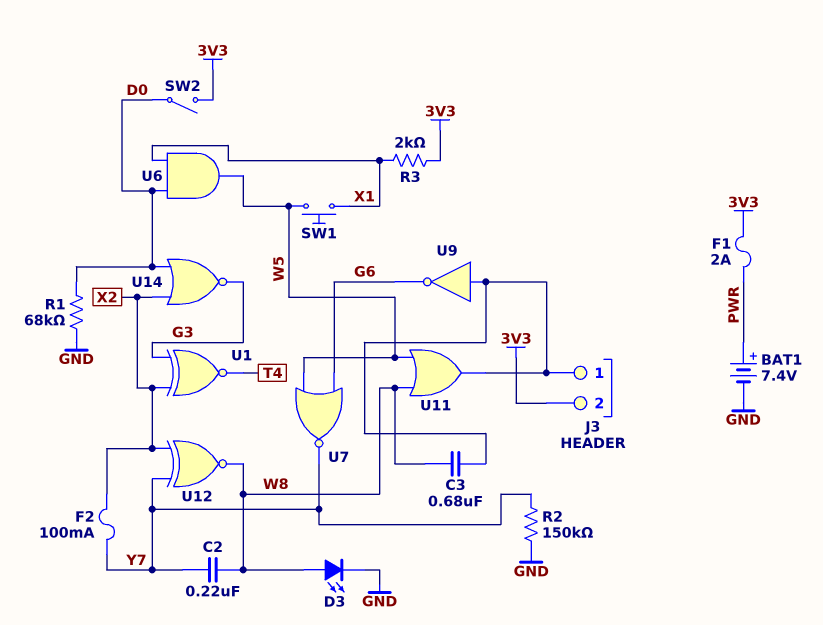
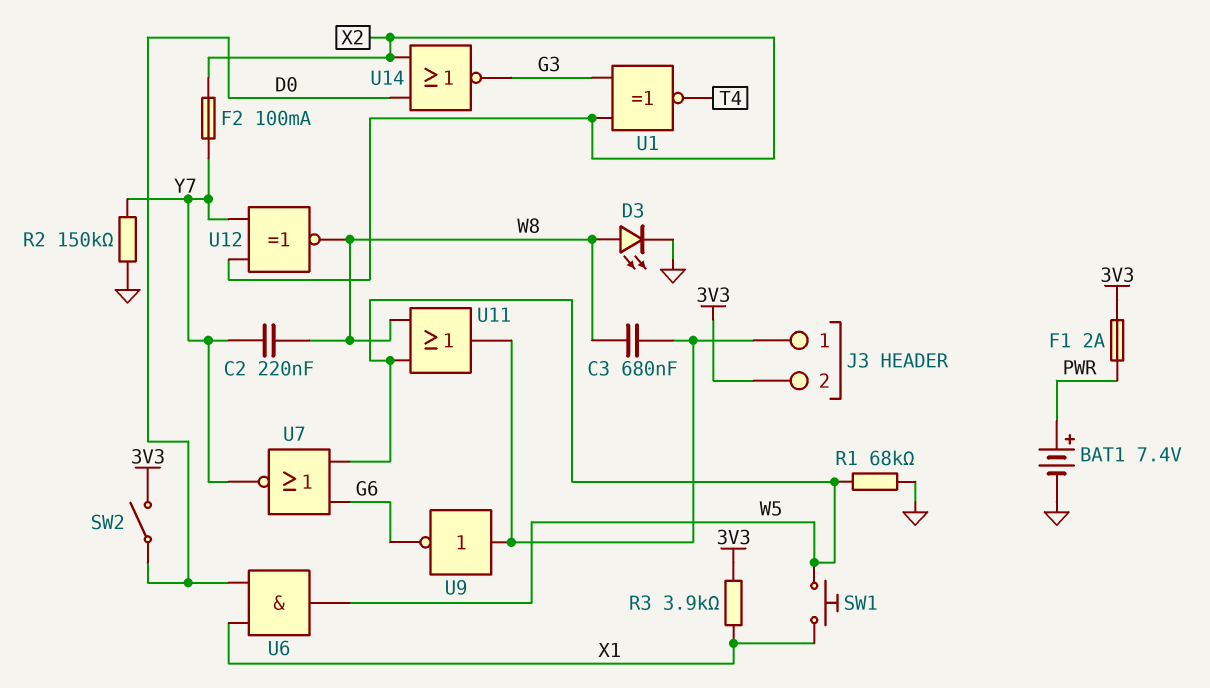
R1: 68k (D0, GND) -> 68k (GND, W5)
R3: 2k (3V3, X1) -> 3.9k (3V3, X1)

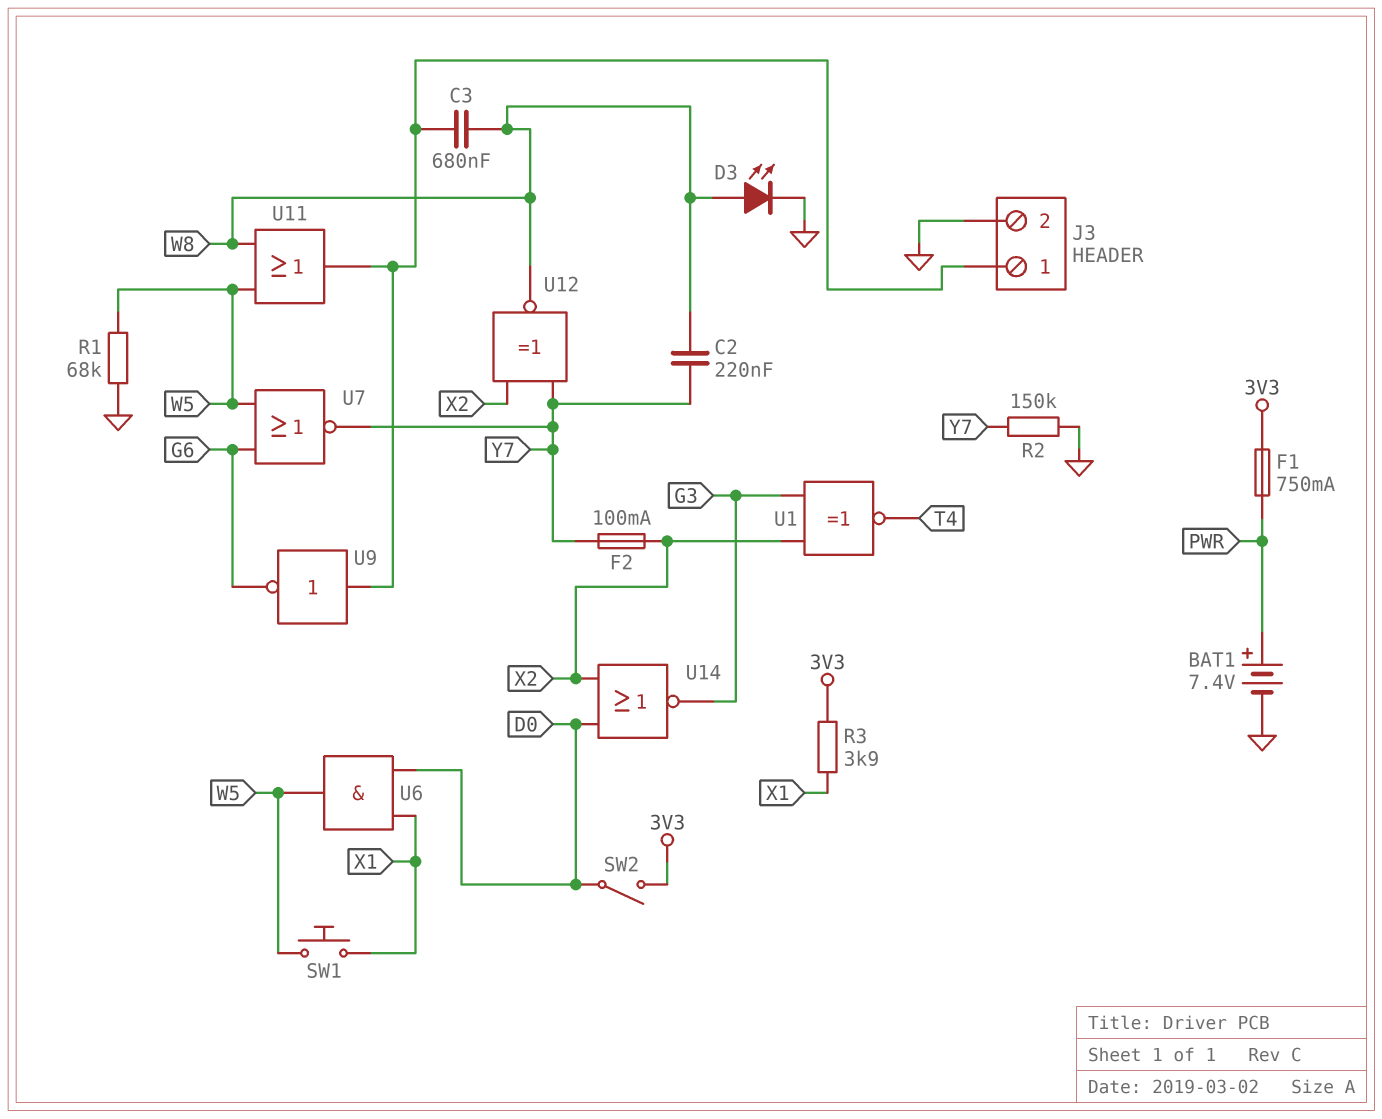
F1: 2A (3V3, PWR) -> 750mA (3V3, PWR)
J3 pin 2: 3V3 -> GND

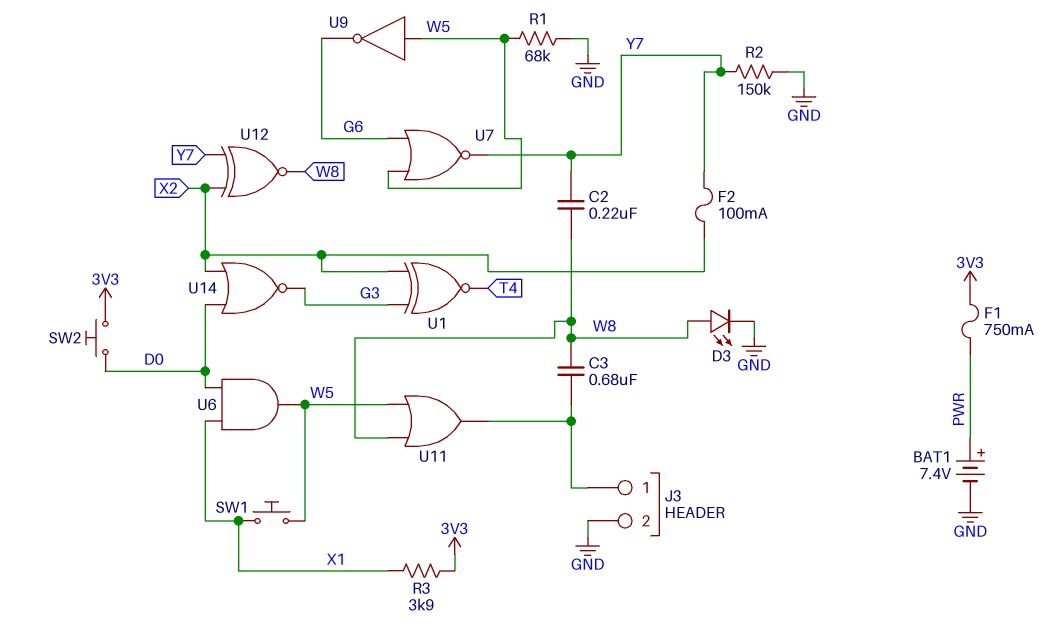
SW2: switch (3V3, D0) -> button (3V3, D0)
U9: NOT (in J3/1, out G6) -> NOT (in W5, out G6)

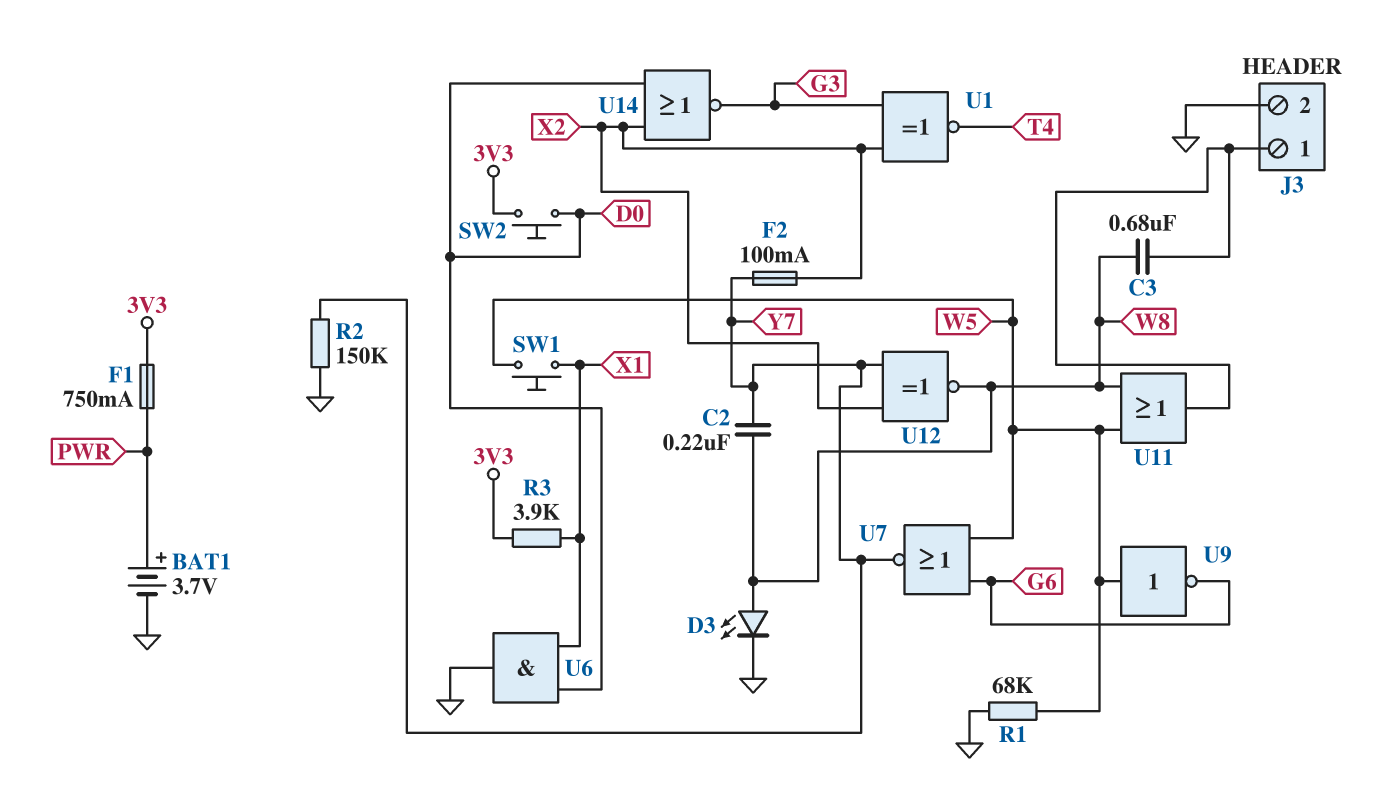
BAT1: 7.4V (plus PWR, minus GND) -> 3.7V (plus PWR, minus GND)
U6: AND (in D0, in X1, out W5) -> AND (in D0, in X1, out GND)

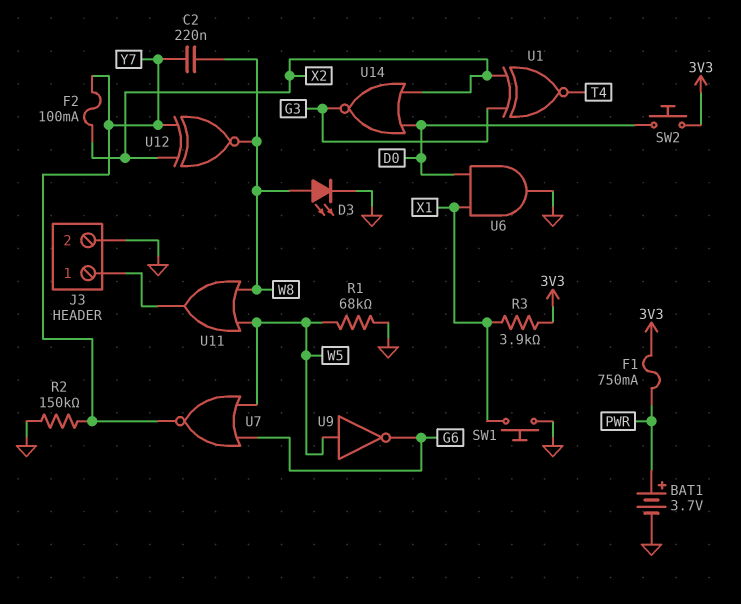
C3: 680nF (J3/1, W8) -> none
SW1: button (W5, X1) -> button (GND, X1)

